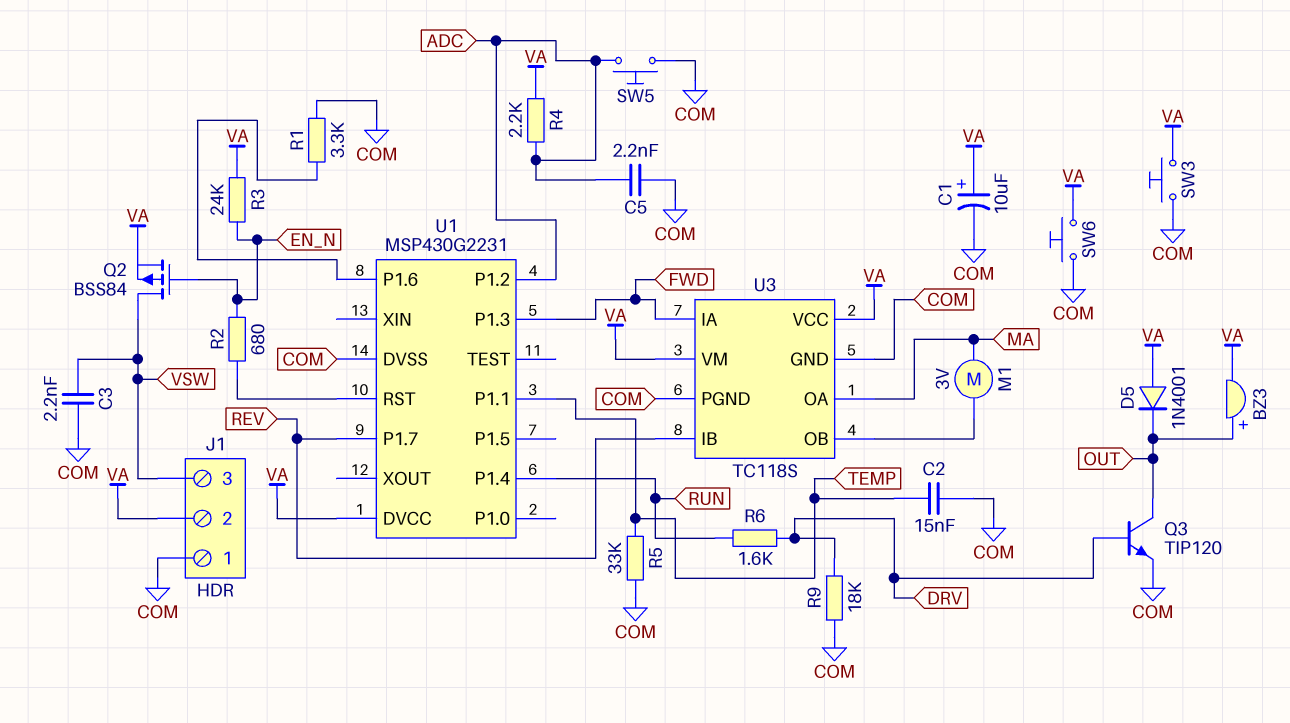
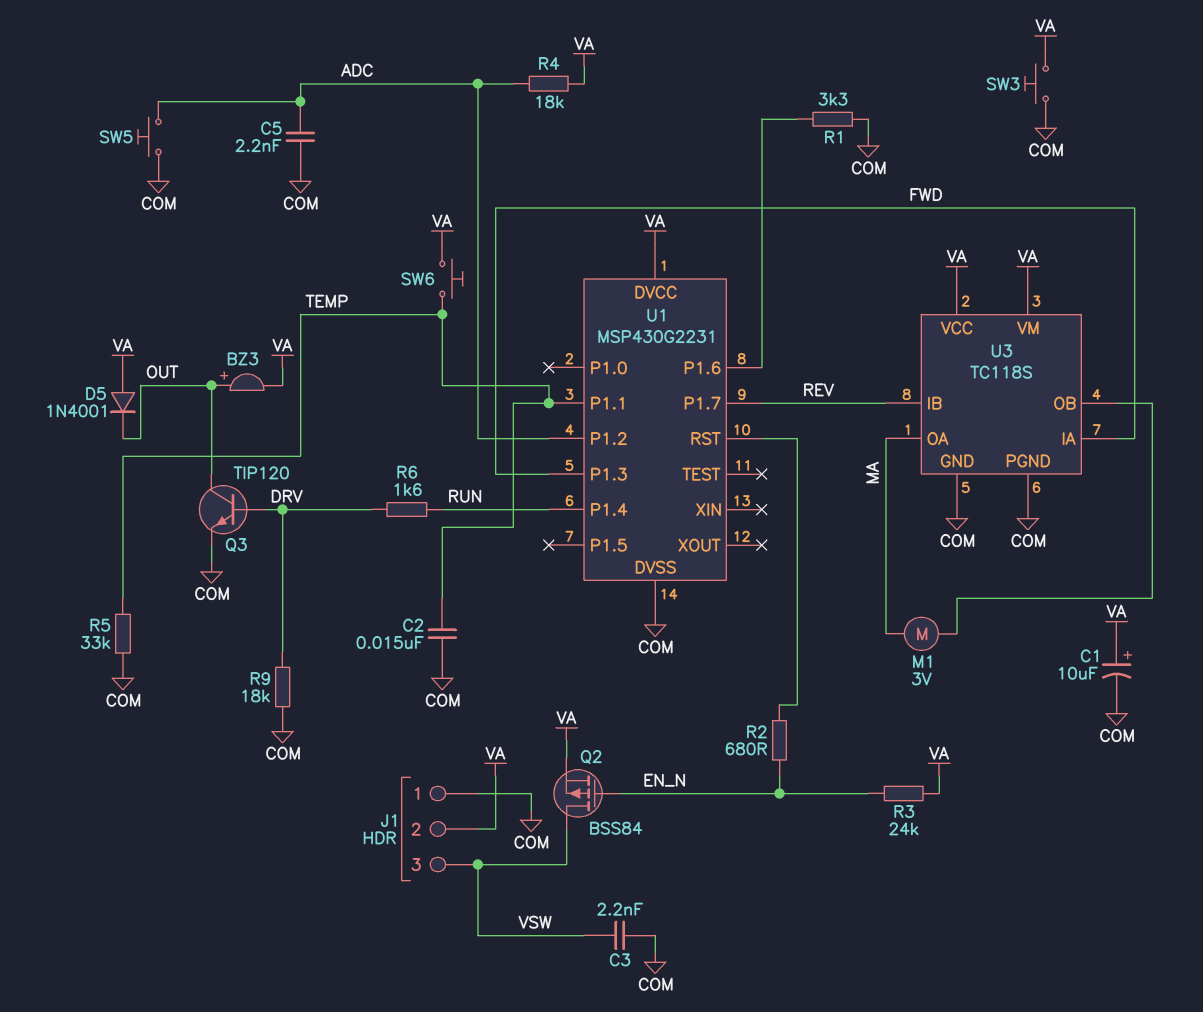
R4: 2.2k (ADC, VA) -> 18k (ADC, VA)
SW6: button (COM, VA) -> button (TEMP, VA)

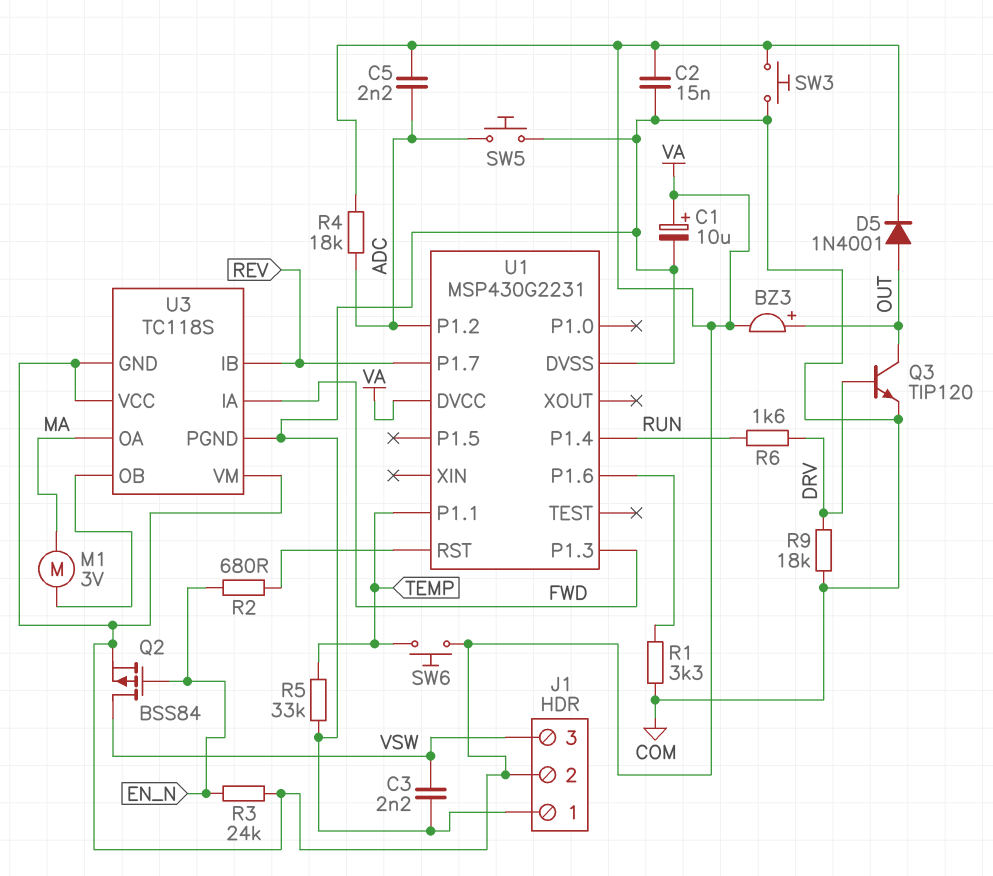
C2: 15nF (COM, TEMP) -> 15nF (COM, VA)
C5: 2.2nF (ADC, COM) -> 2.2nF (ADC, VA)
D5: diode 1N4001 (A VA, K OUT) -> diode 1N4001 (A OUT, K VA)
U3 pin GND: COM -> VA

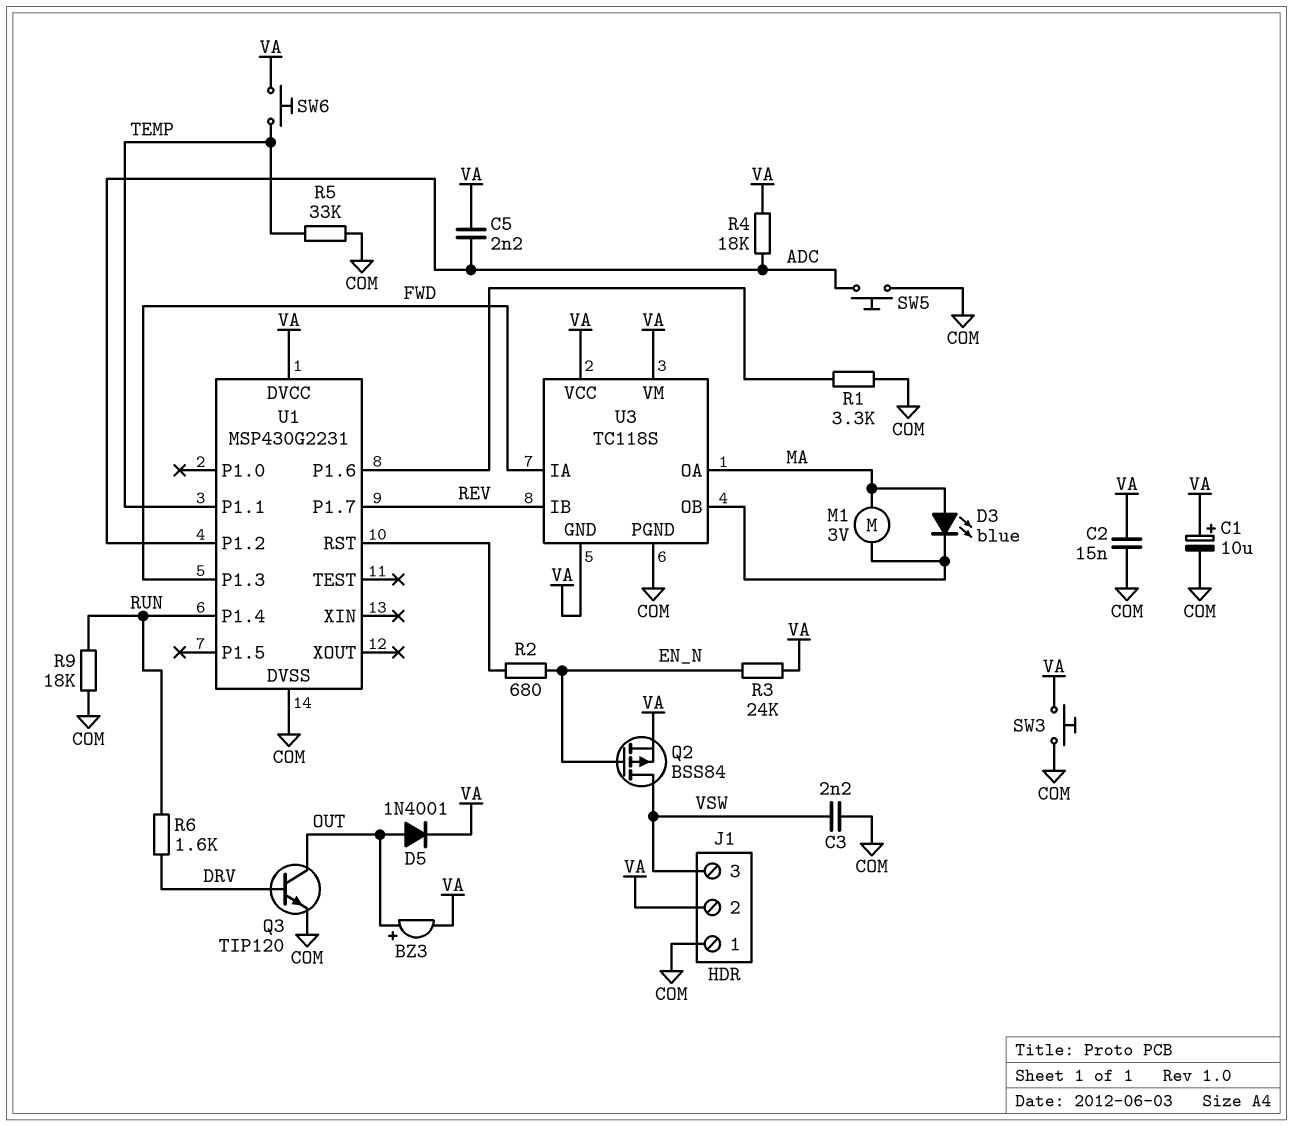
D3: none -> LED blue (A MA, K U3/OB)
R9: 18k (COM, DRV) -> 18k (COM, RUN)

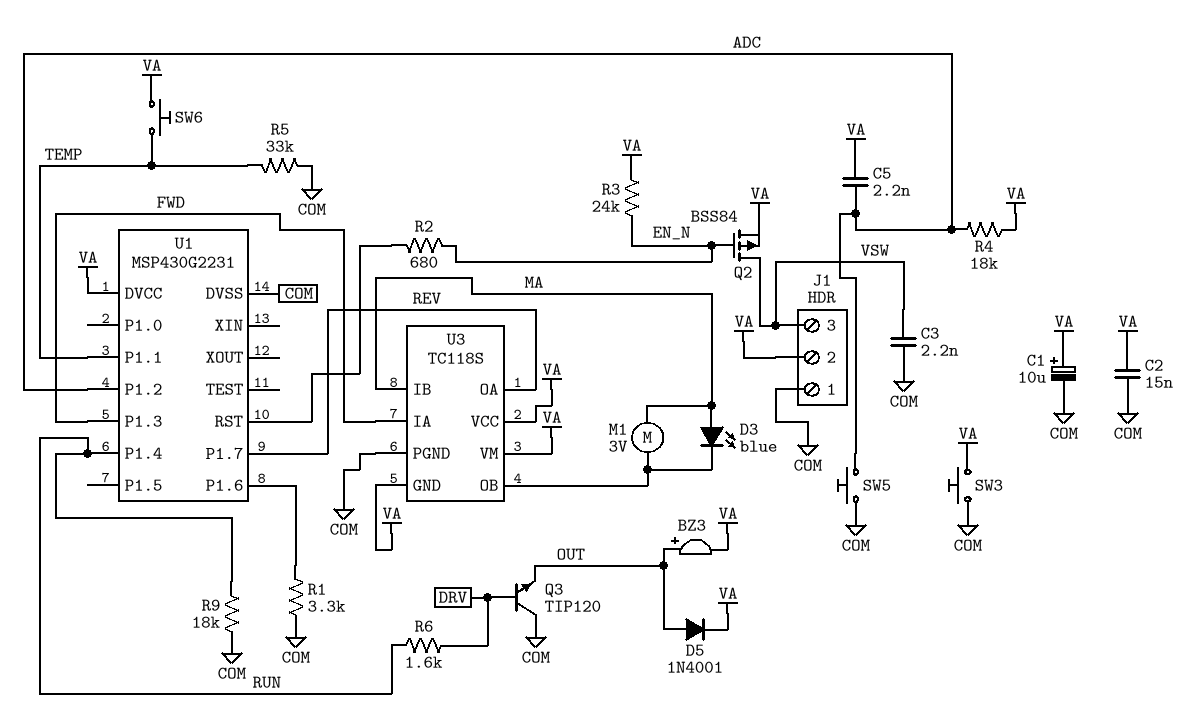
Q3: NPN TIP120 (B DRV, C OUT, E COM) -> NPN TIP120 (B DRV, C COM, E OUT)
U3 pin IB: REV -> MA
U3 pin OA: MA -> REV

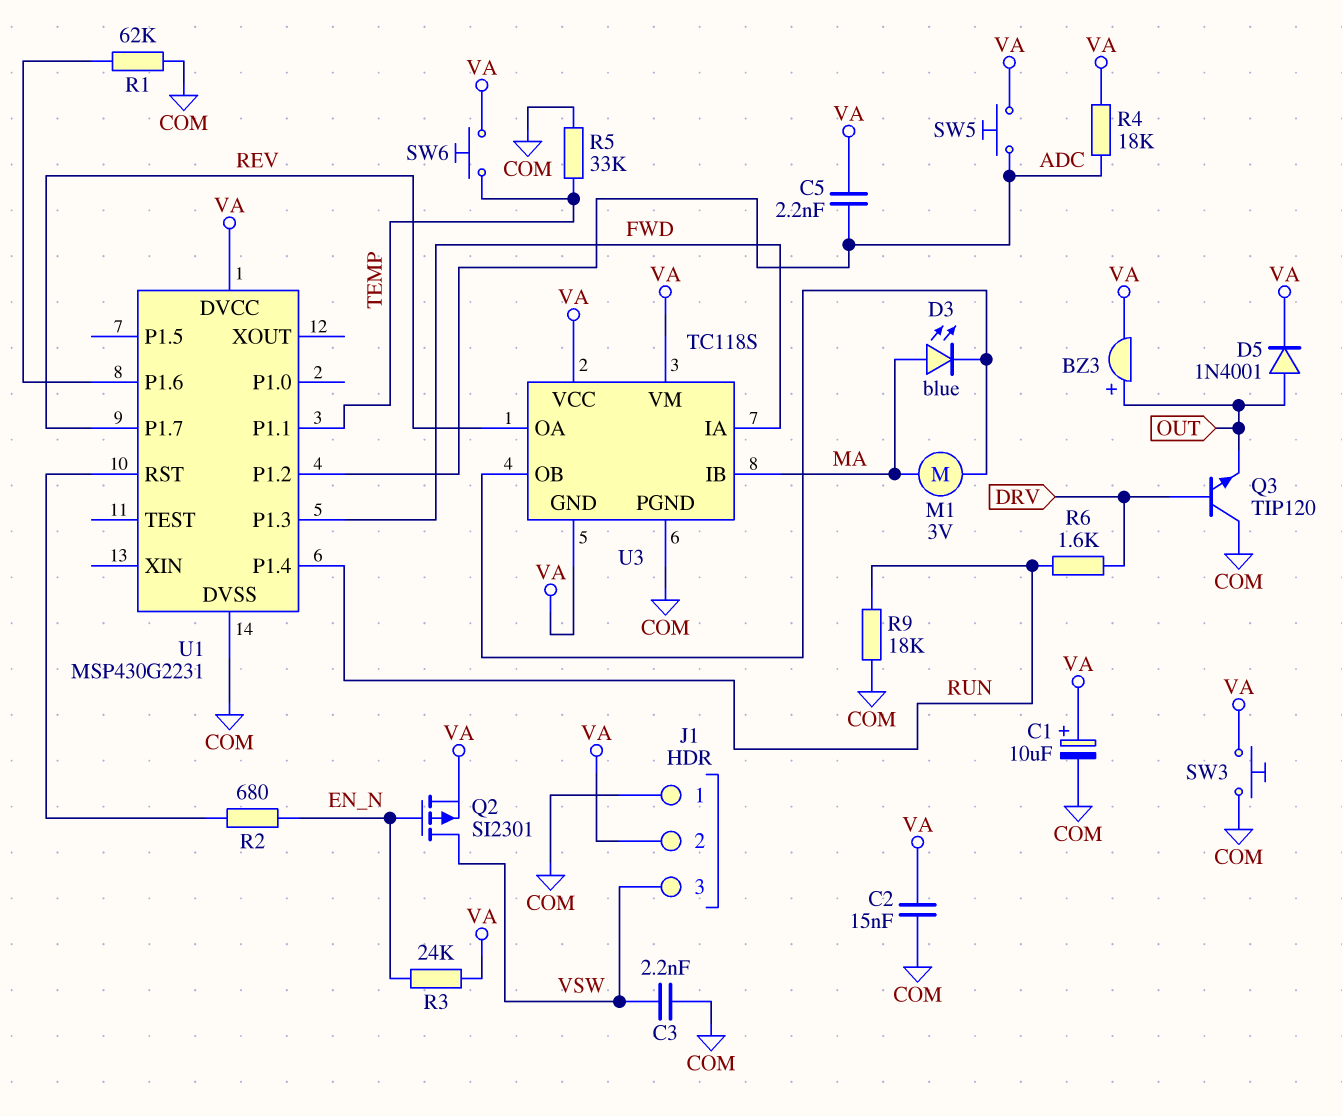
Q2: PMOS BSS84 (G EN_N, D VSW, S VA) -> PMOS SI2301 (G EN_N, D VSW, S VA)
R1: 3.3k (COM, U1/P1.6) -> 62k (COM, U1/P1.6)
SW5: button (ADC, COM) -> button (ADC, VA)

